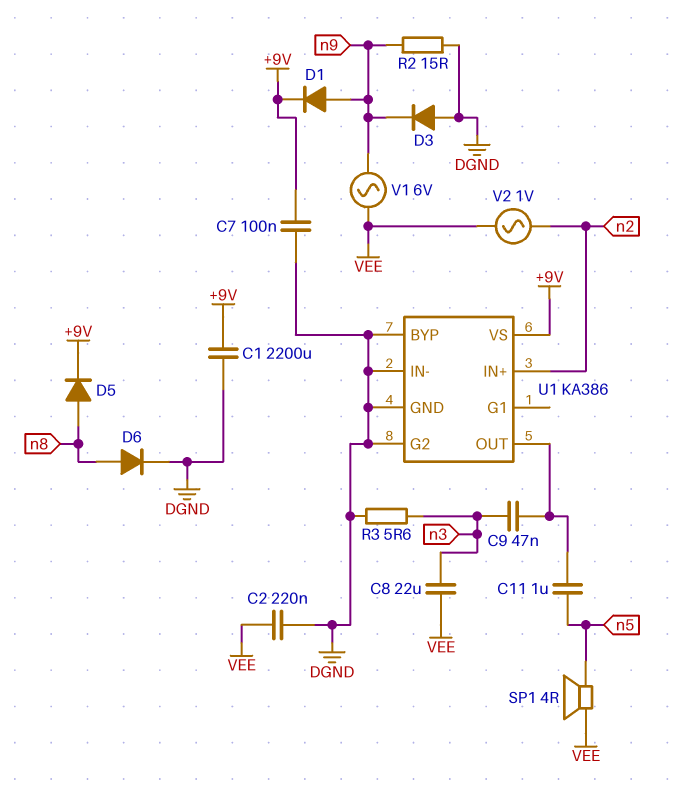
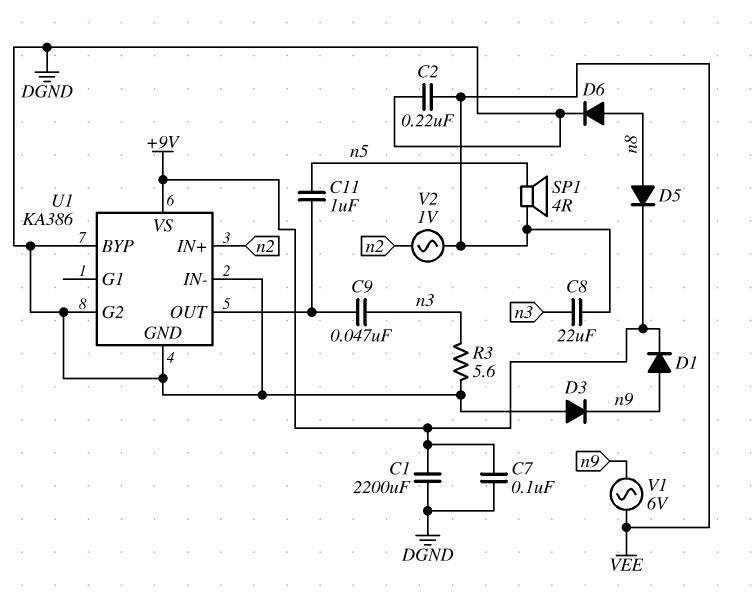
R2: 15 (DGND, n9) -> none

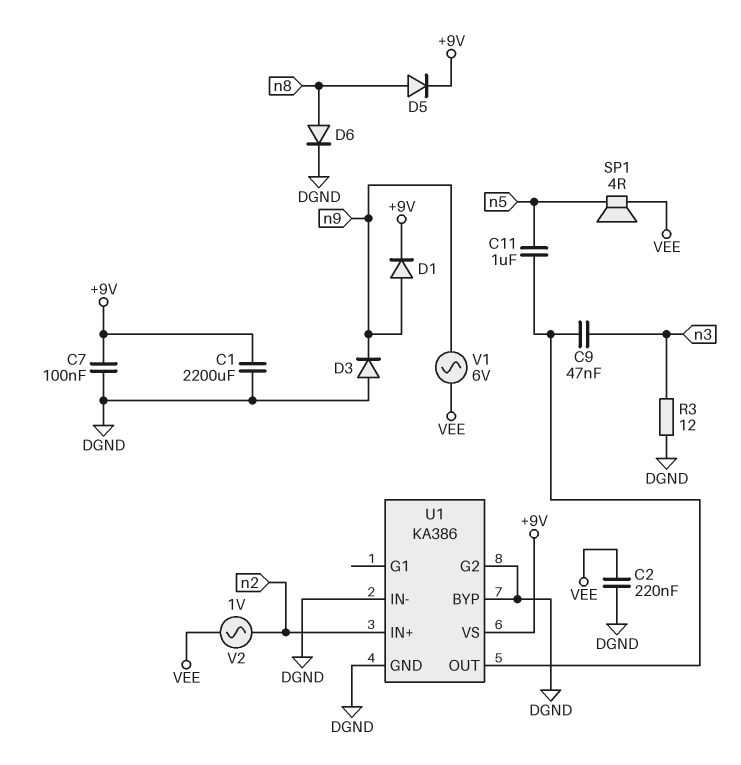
C8: 22uF (VEE, n3) -> none
R3: 5.6 (DGND, n3) -> 12 (DGND, n3)

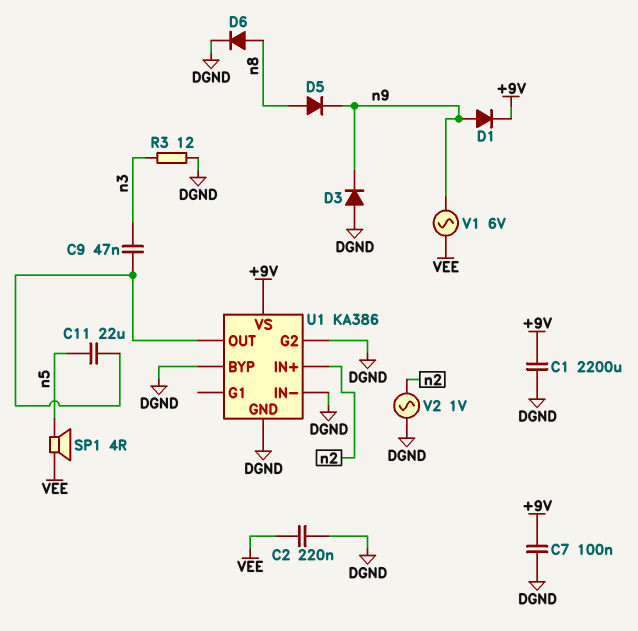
C11: 1uF (U1/OUT, n5) -> 22uF (U1/OUT, n5)
D5: diode (A n8, K +9V) -> diode (A n8, K n9)
V2: AC 1V (VEE, n2) -> AC 1V (DGND, n2)

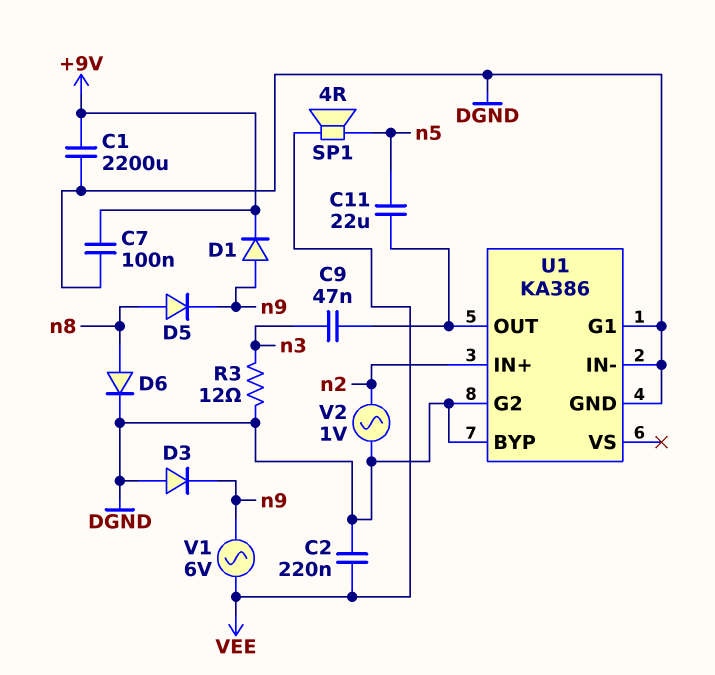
U1 pin G1: none -> DGND
U1 pin VS: +9V -> none

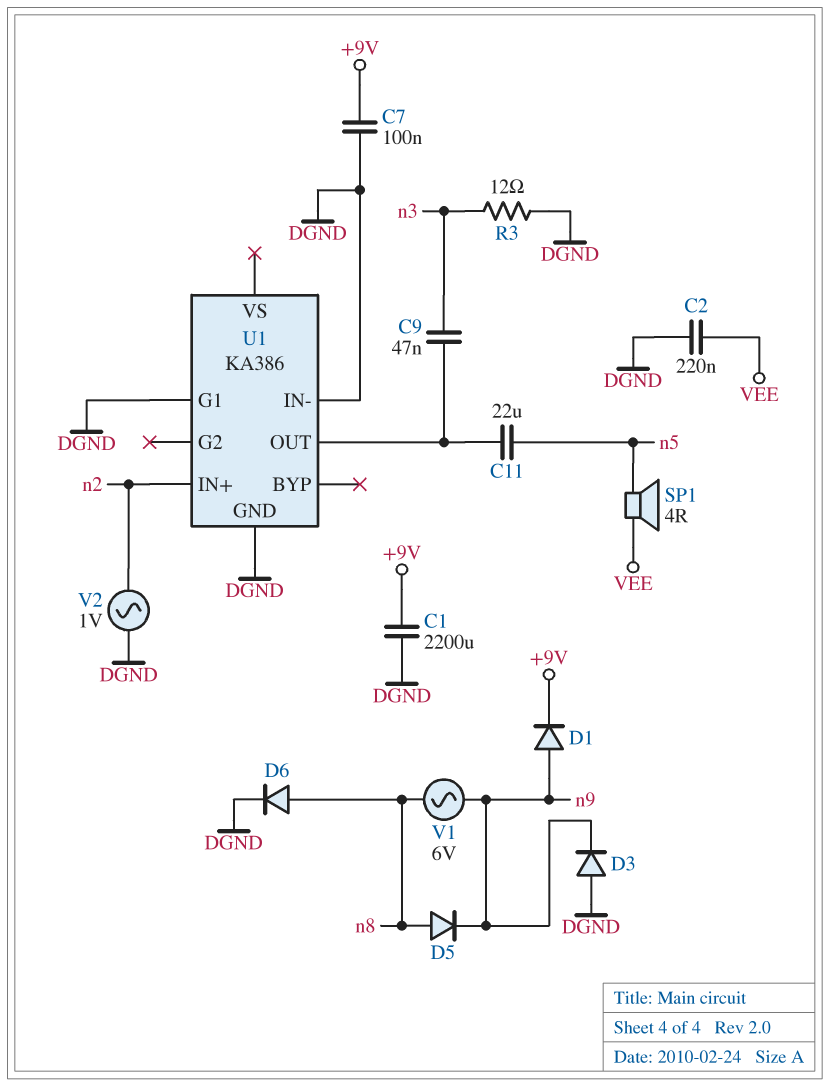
U1 pin BYP: DGND -> none
U1 pin G2: DGND -> none
V1: AC 6V (VEE, n9) -> AC 6V (n8, n9)

